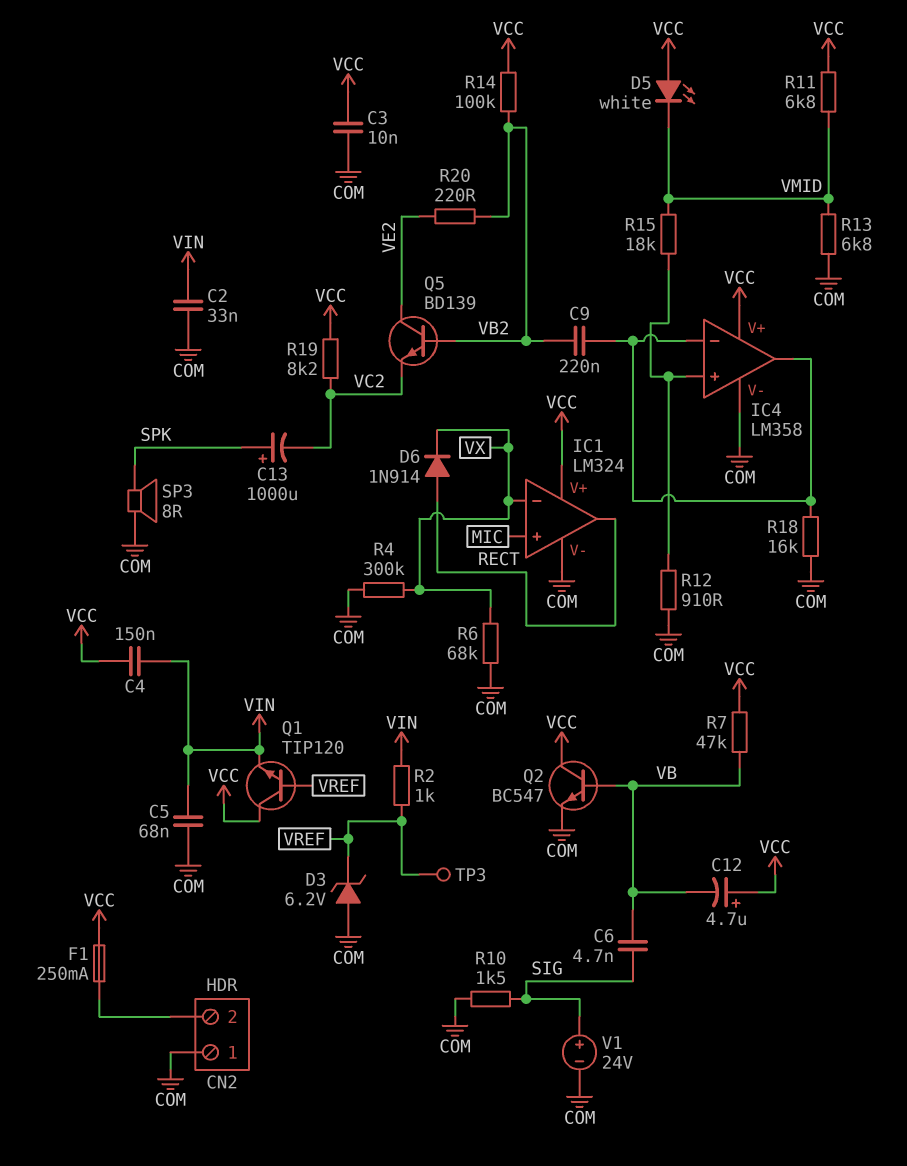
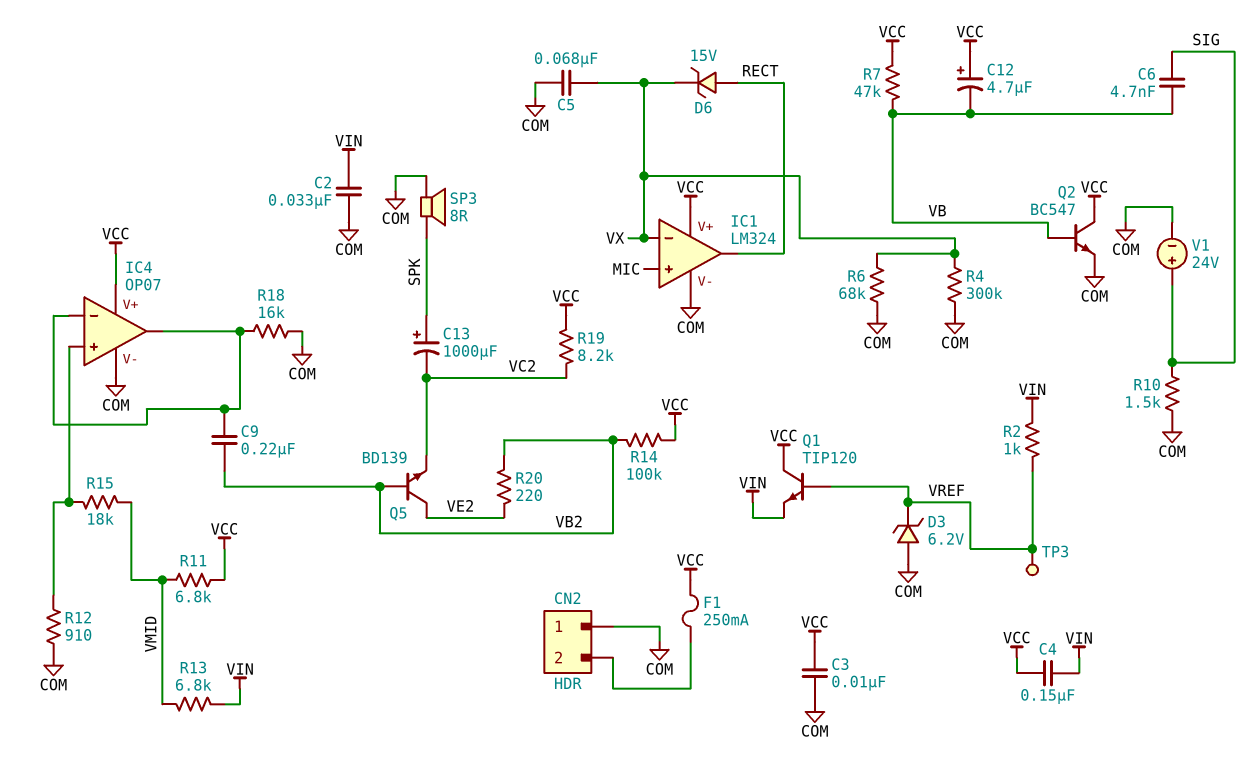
C5: 68nF (COM, VIN) -> 68nF (COM, VX)
D5: LED white (A VCC, K VMID) -> none
D6: diode 1N914 (A RECT, K VX) -> zener 15V (A RECT, K VX)
IC4: LM358 -> OP07
R13: 6.8k (COM, VMID) -> 6.8k (VIN, VMID)

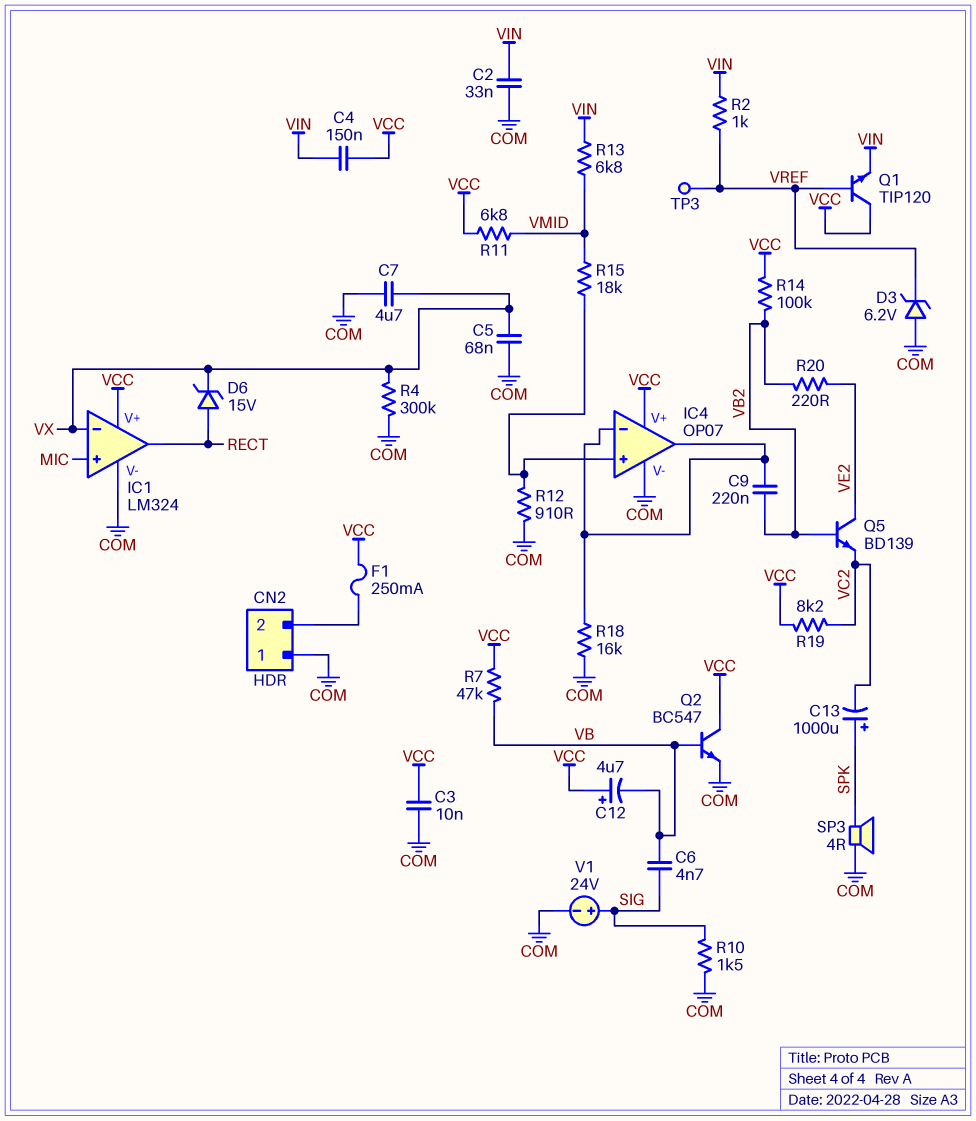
C7: none -> 4.7uF (COM, VX)
R6: 68k (COM, VX) -> none
SP3: speaker 8R (COM, SPK) -> speaker 4R (COM, SPK)

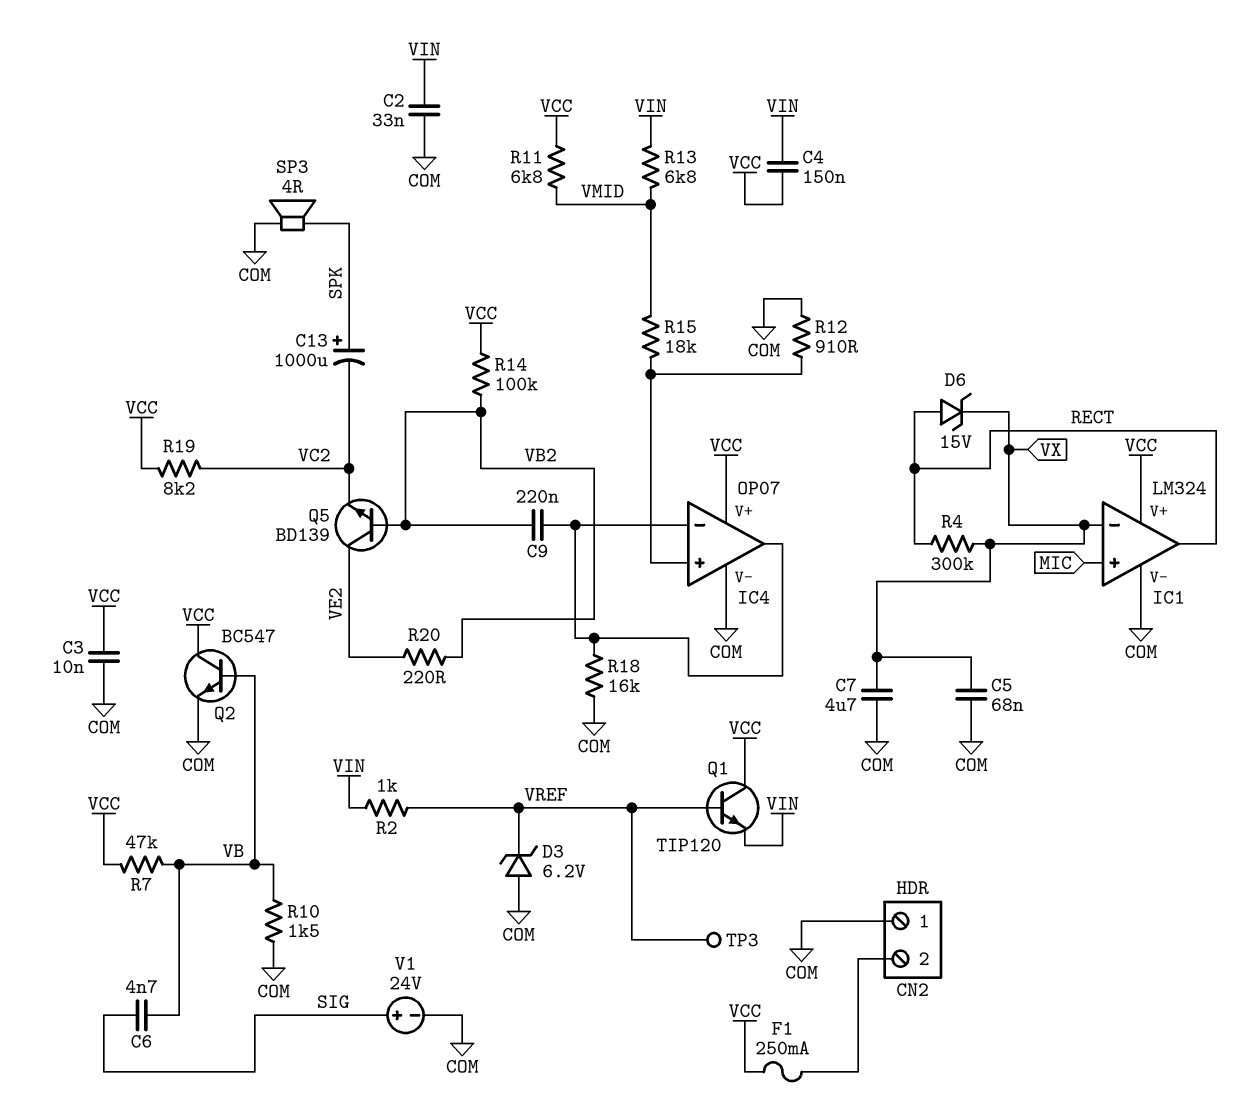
C12: 4.7uF (plus VCC, minus VB) -> none
R4: 300k (COM, VX) -> 300k (RECT, VX)
R10: 1.5k (COM, SIG) -> 1.5k (COM, VB)

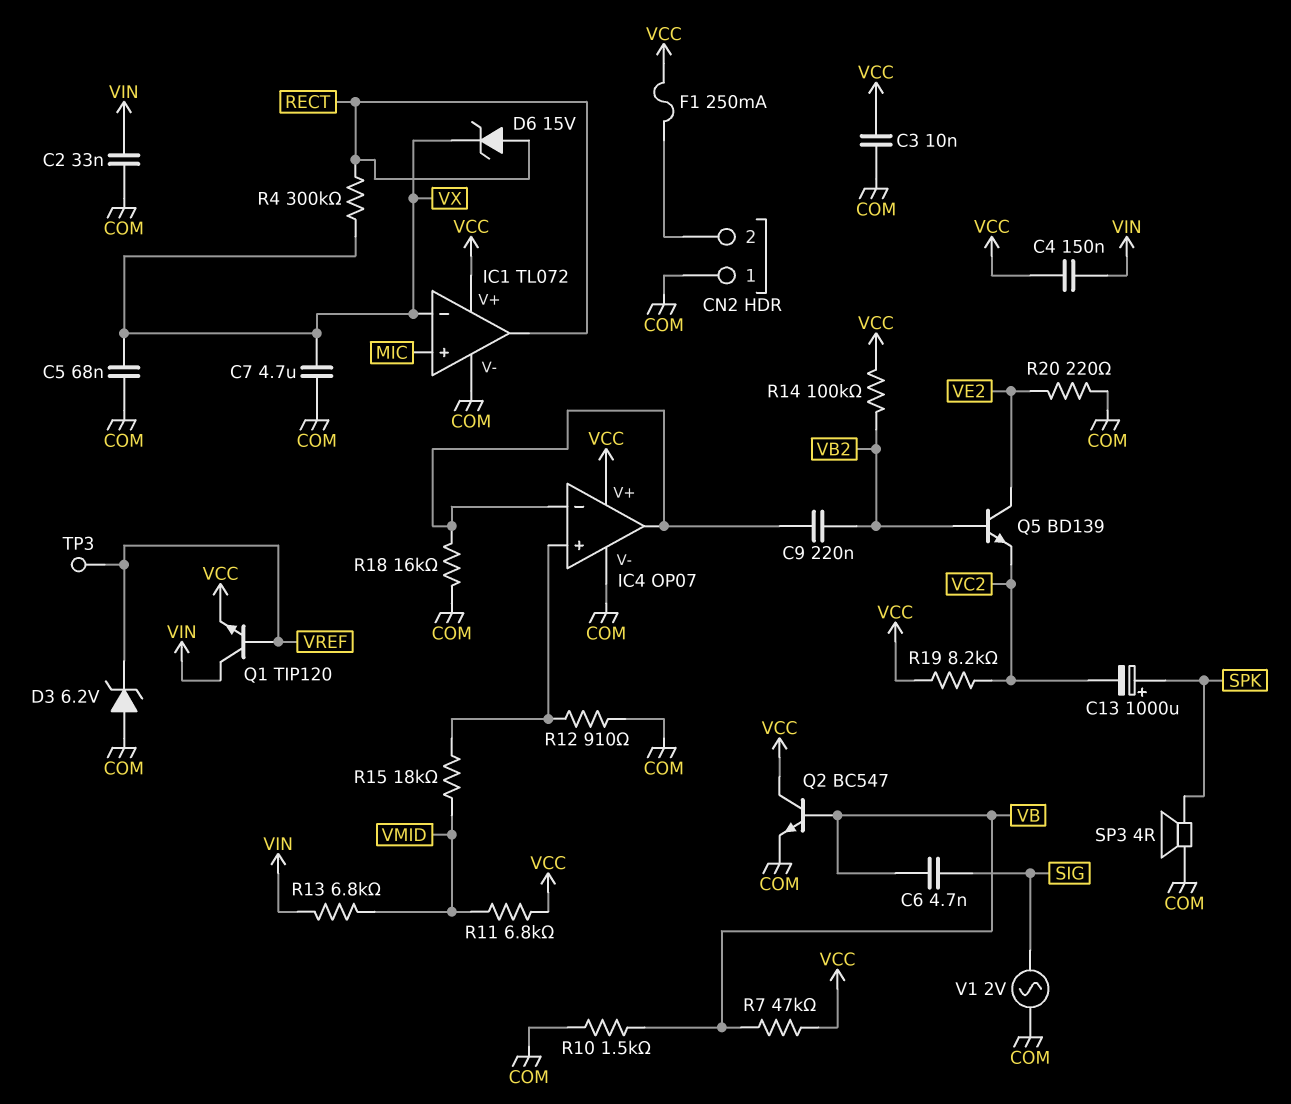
IC1: LM324 -> TL072
Q1: NPN TIP120 (B VREF, C VCC, E VIN) -> NPN TIP120 (B VREF, C VIN, E VCC)
R2: 1k (VIN, VREF) -> none
R20: 220 (VB2, VE2) -> 220 (COM, VE2)
V1: 24V (plus SIG, minus COM) -> AC 2V (COM, SIG)

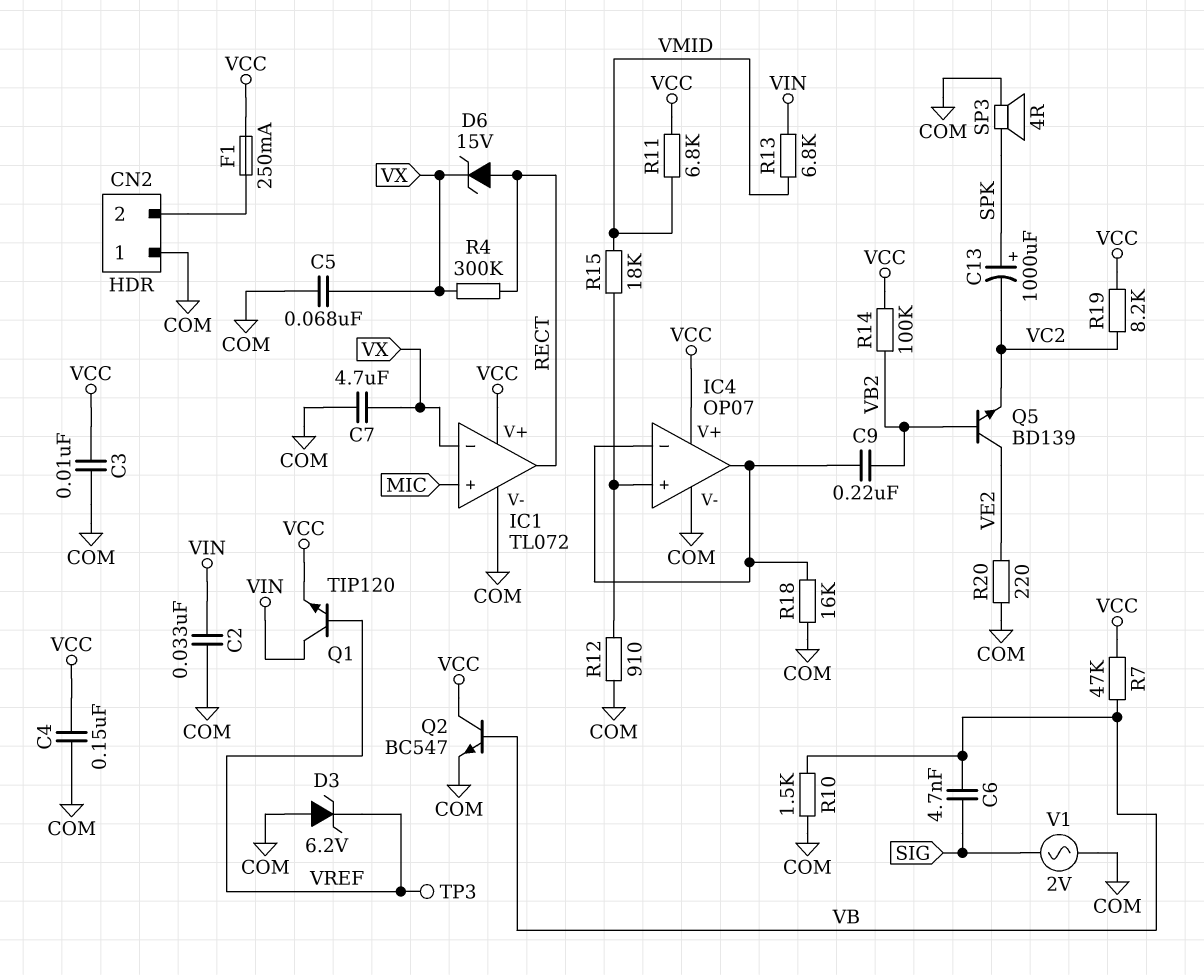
C4: 150nF (VCC, VIN) -> 150nF (COM, VCC)

